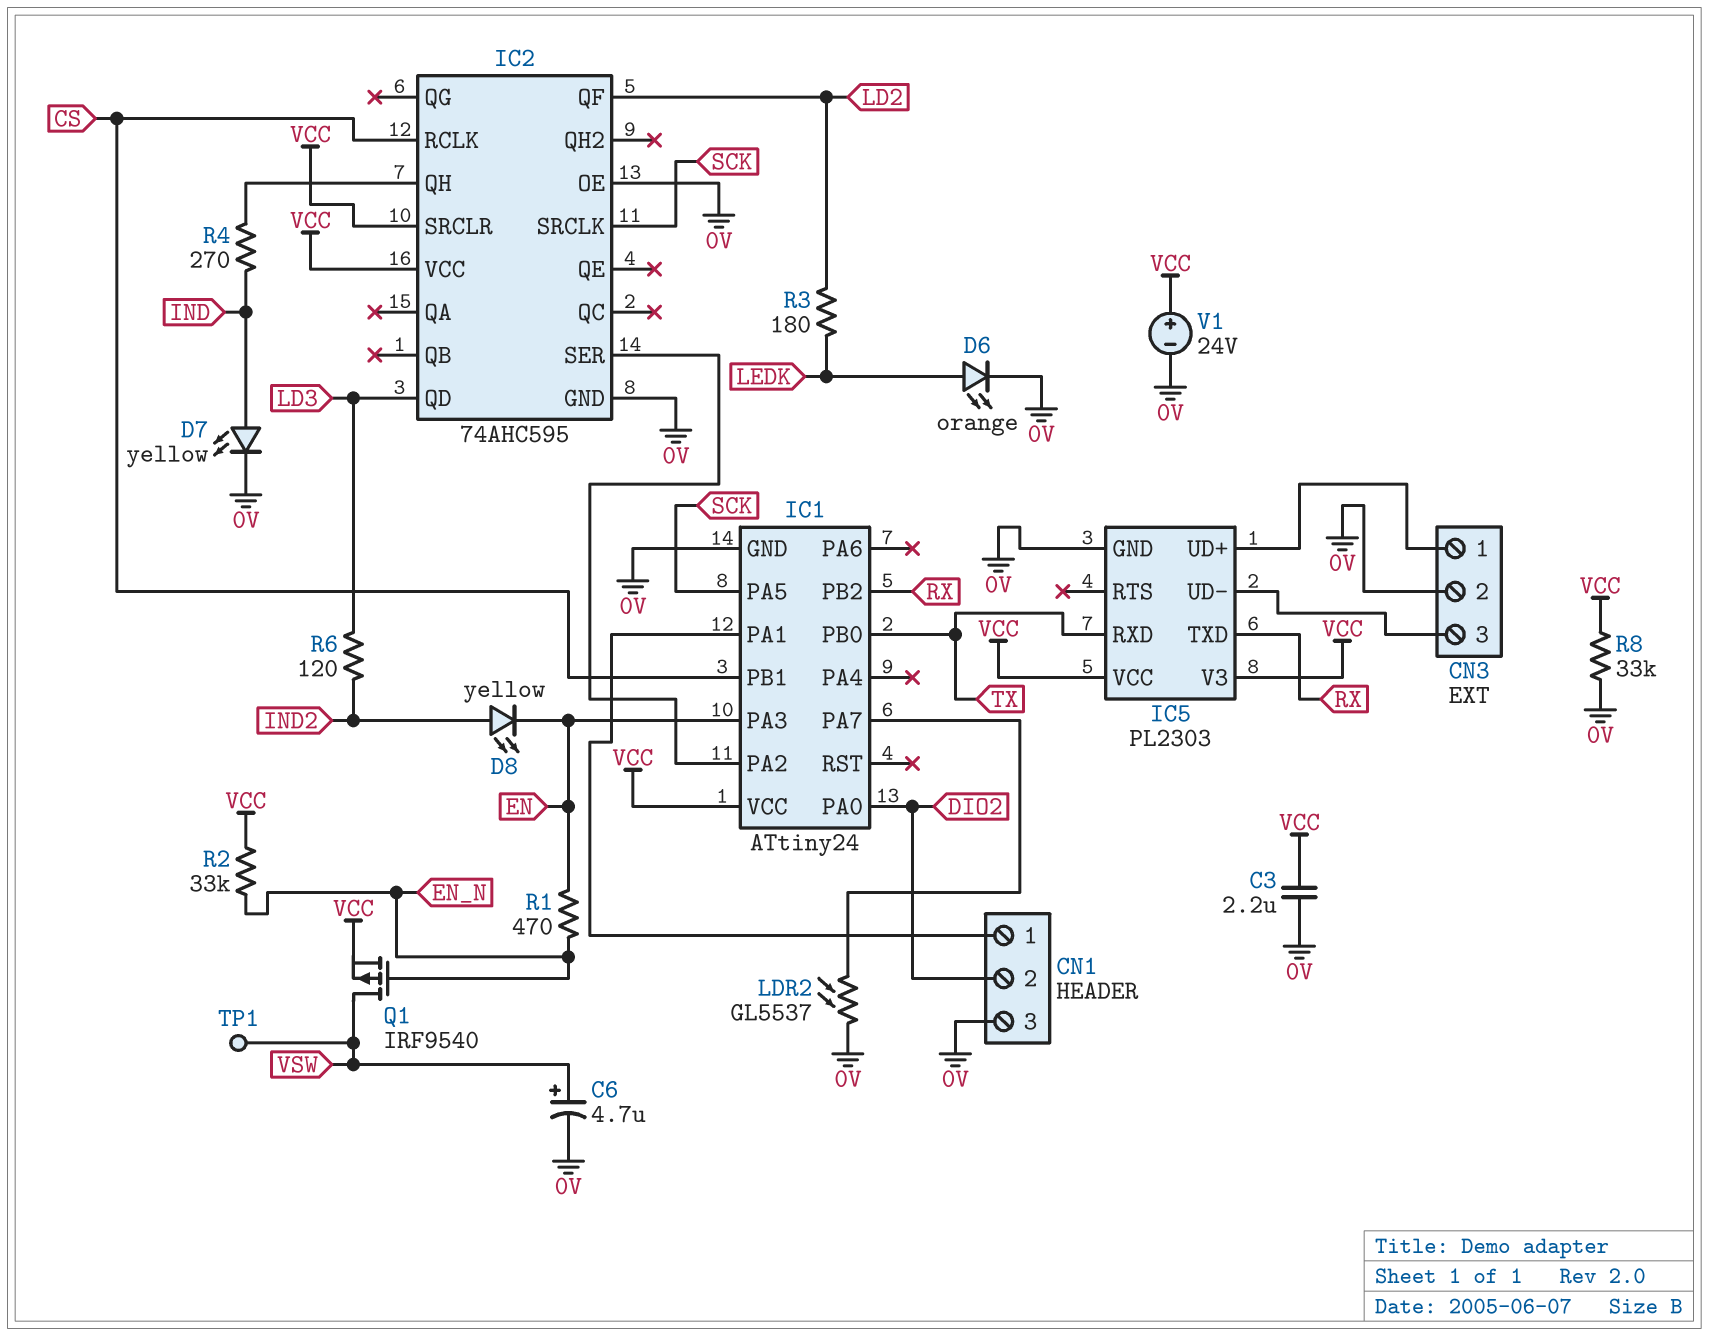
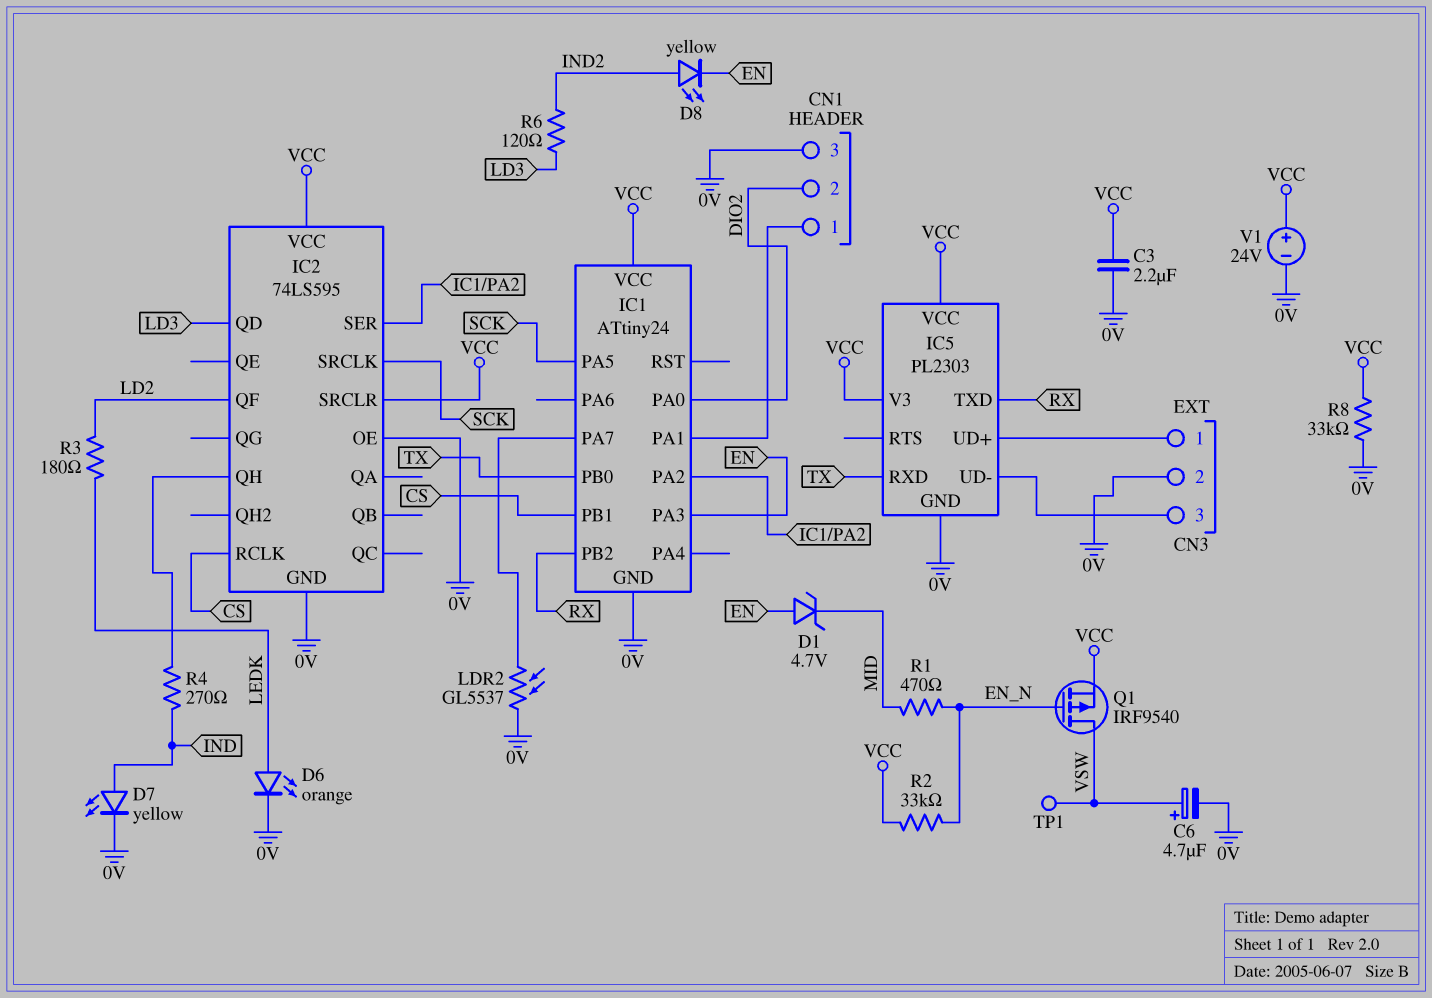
D1: none -> zener 4.7V (A EN, K MID)
IC2: 74AHC595 -> 74LS595
R1: 470 (EN, EN_N) -> 470 (EN_N, MID)

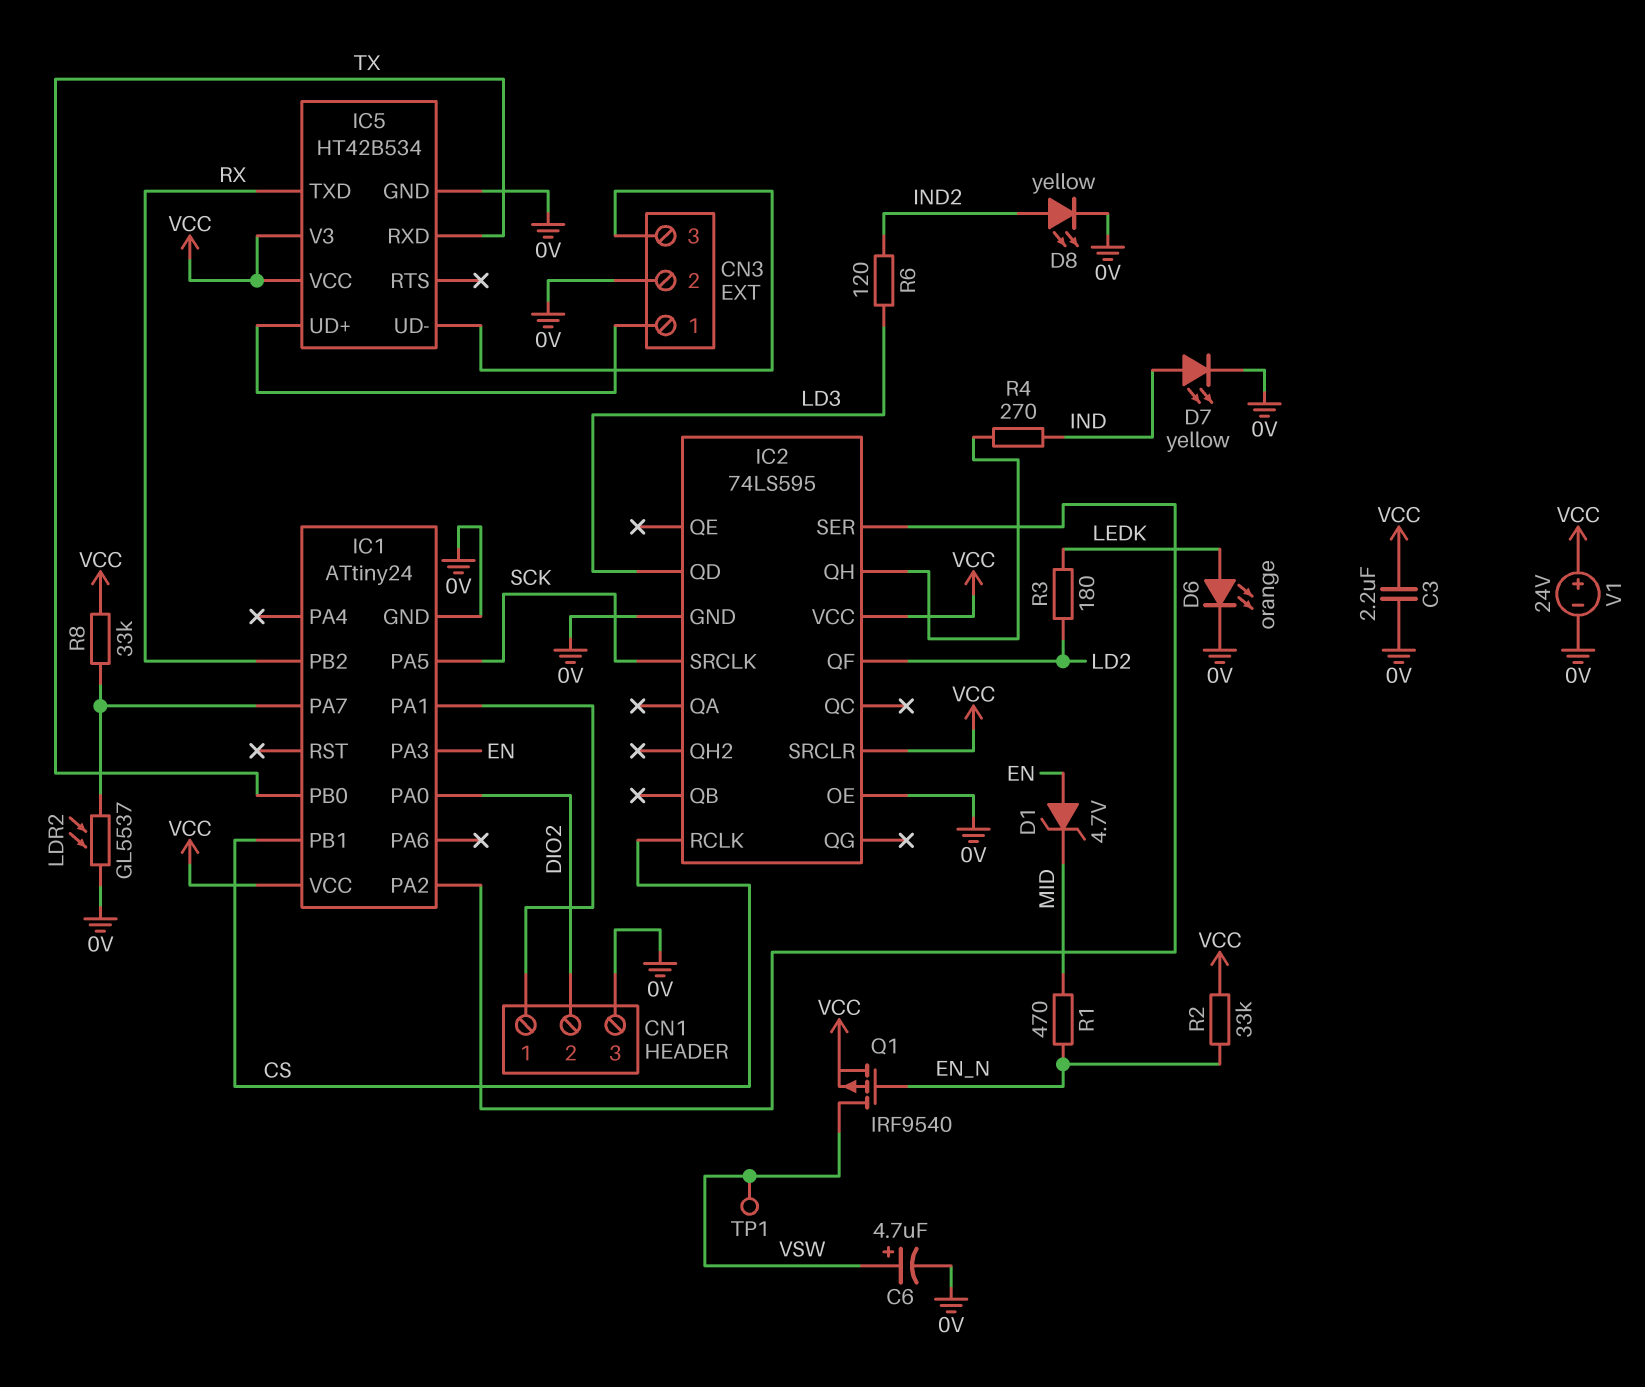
D8: LED yellow (A IND2, K EN) -> LED yellow (A IND2, K 0V)
IC5: PL2303 -> HT42B534
R8: 33k (0V, VCC) -> 33k (IC1/PA7, VCC)

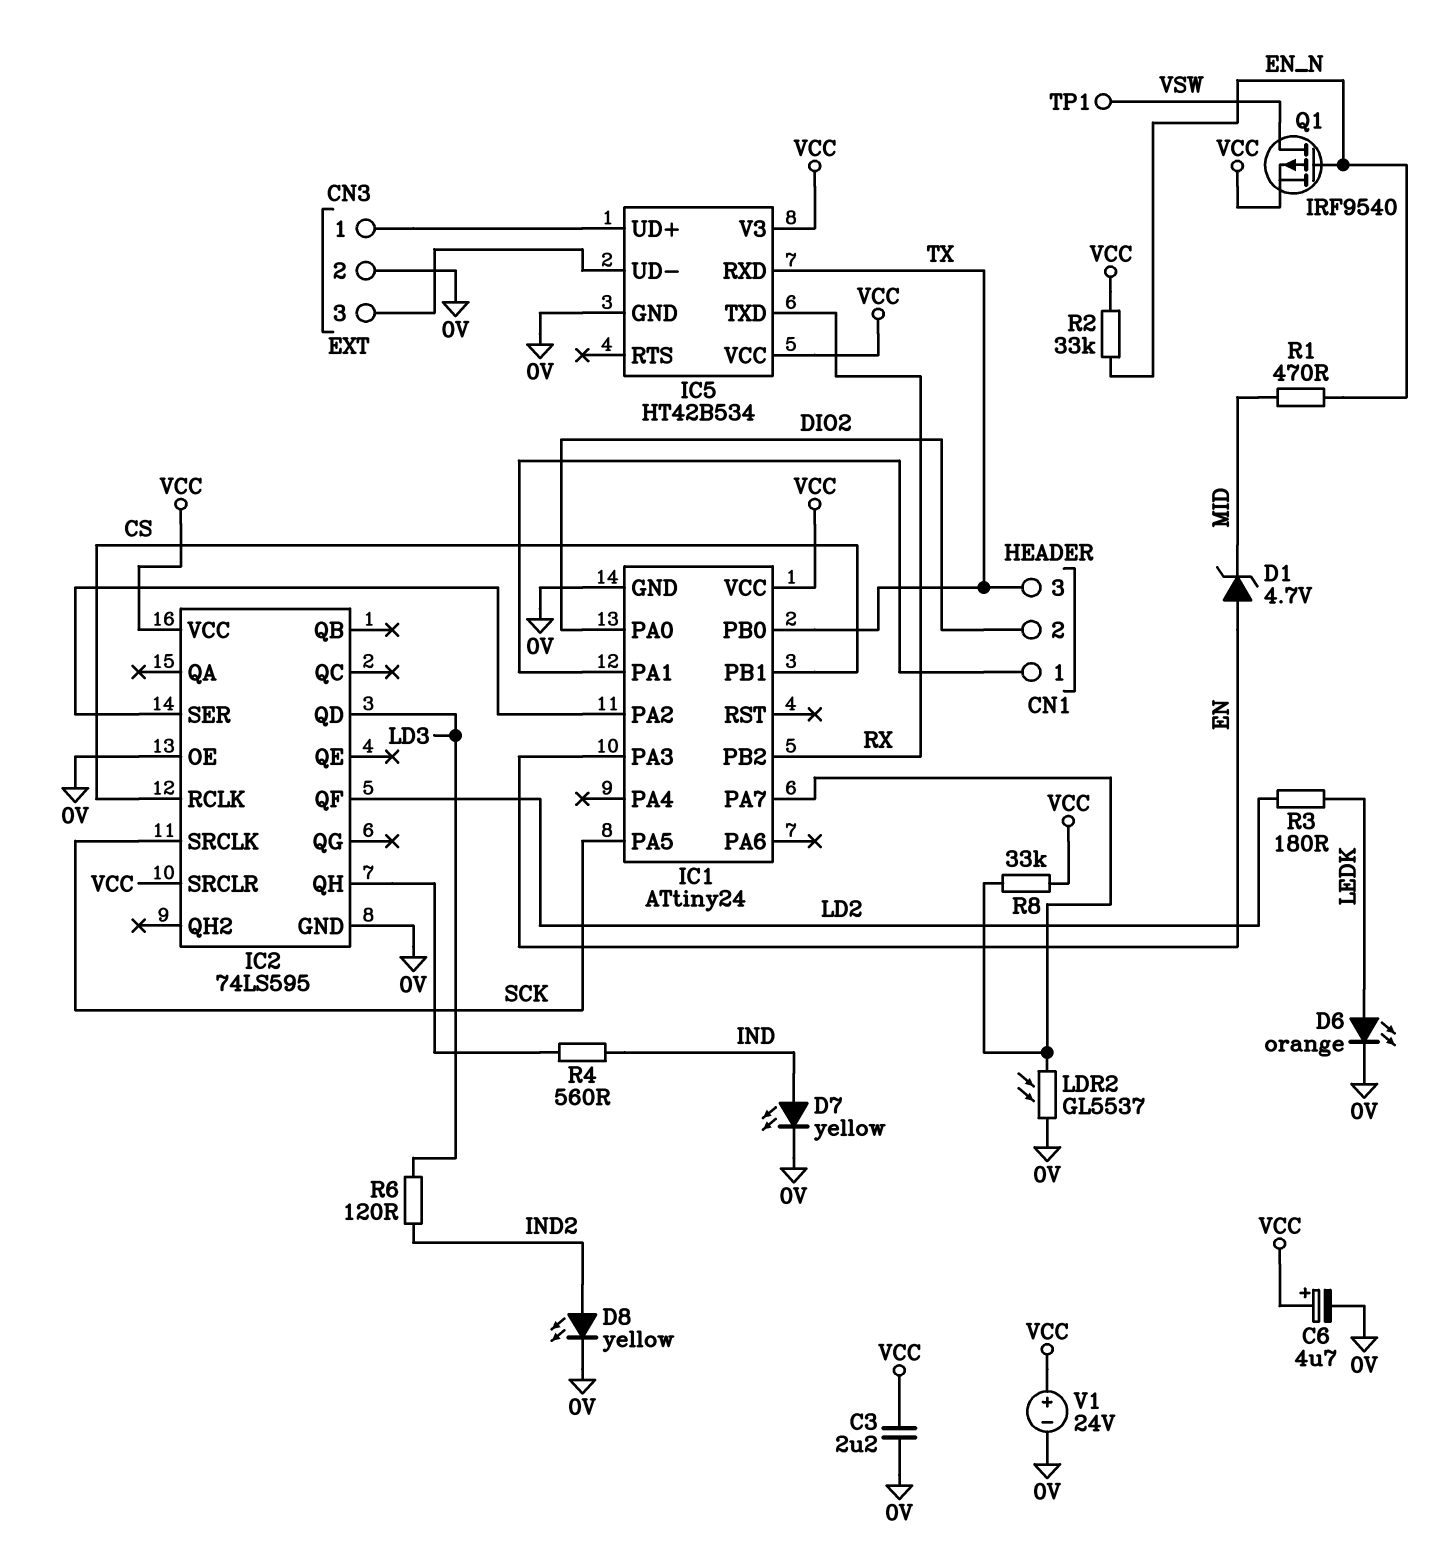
C6: 4.7uF (plus VSW, minus 0V) -> 4.7uF (plus VCC, minus 0V)
CN1 pin 3: 0V -> TX
R4: 270 (IC2/QH, IND) -> 560 (IC2/QH, IND)

